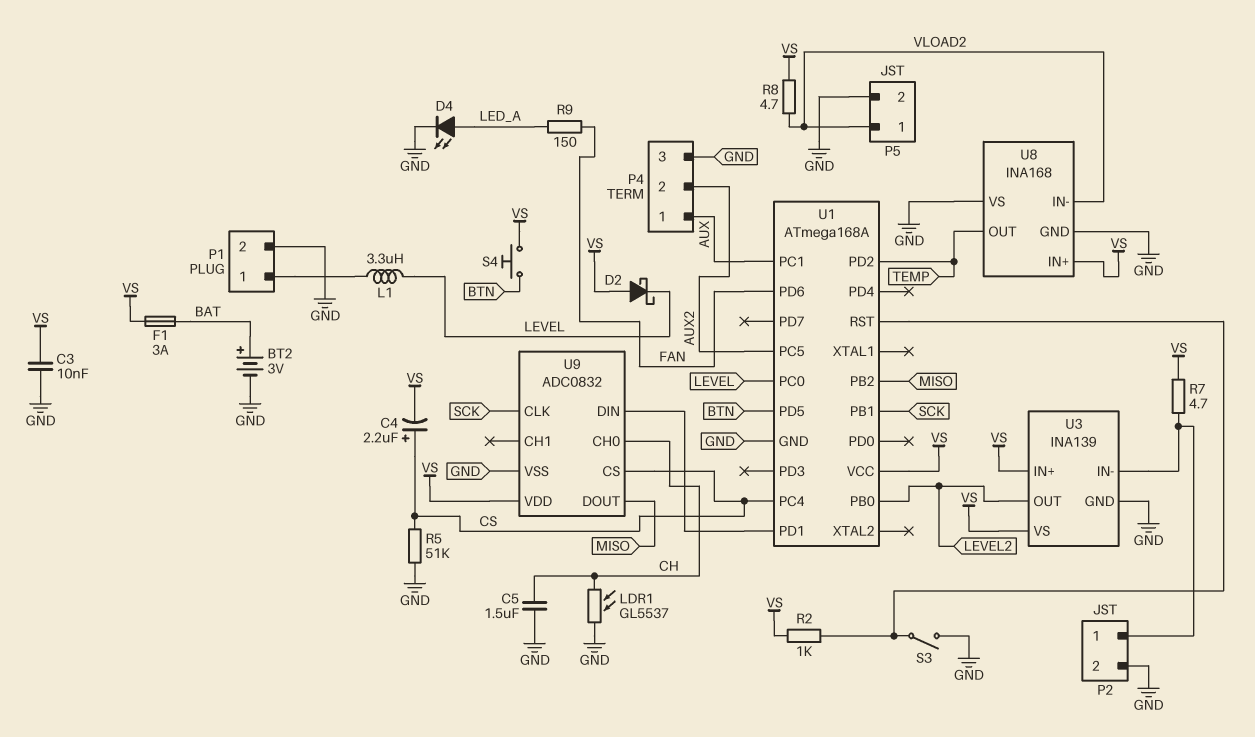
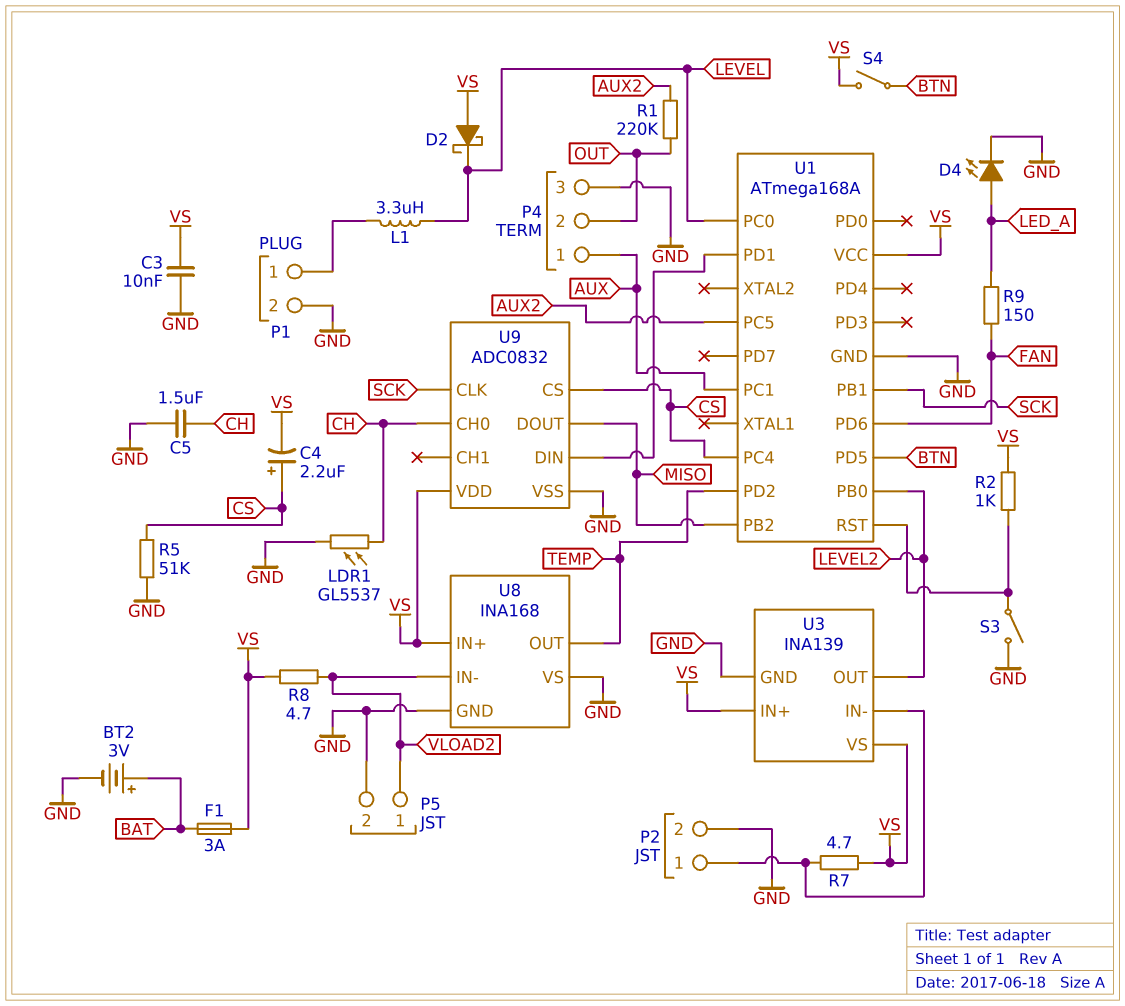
P4 pin 2: AUX2 -> OUT
R1: none -> 220k (AUX2, OUT)
S4: button (BTN, VS) -> switch (BTN, VS)

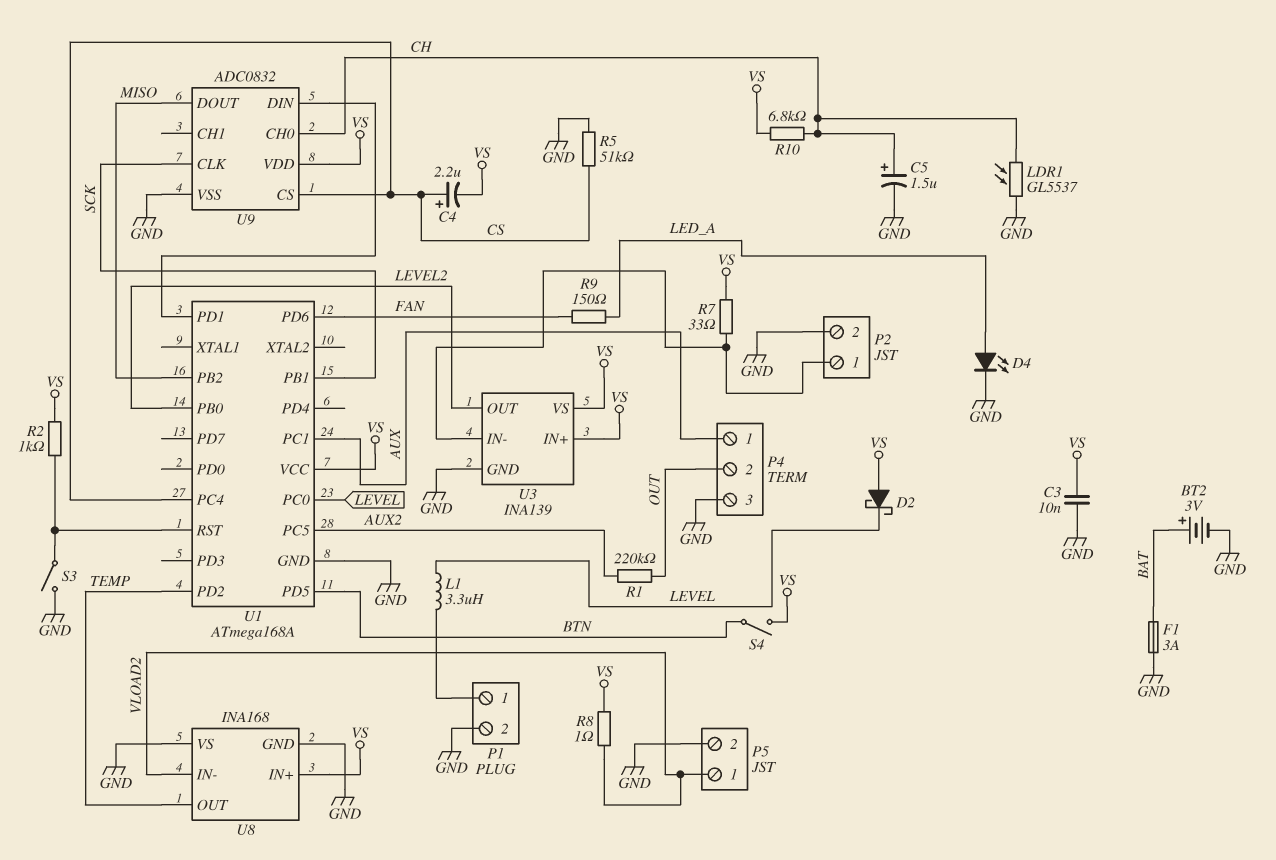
C5: 1.5uF (CH, GND) -> 1.5uF (plus CH, minus GND)
F1: 3A (BAT, VS) -> 3A (BAT, GND)
R7: 4.7 (P2/1, VS) -> 33 (P2/1, VS)
R8: 4.7 (VLOAD2, VS) -> 1 (VLOAD2, VS)
R10: none -> 6.8k (CH, VS)

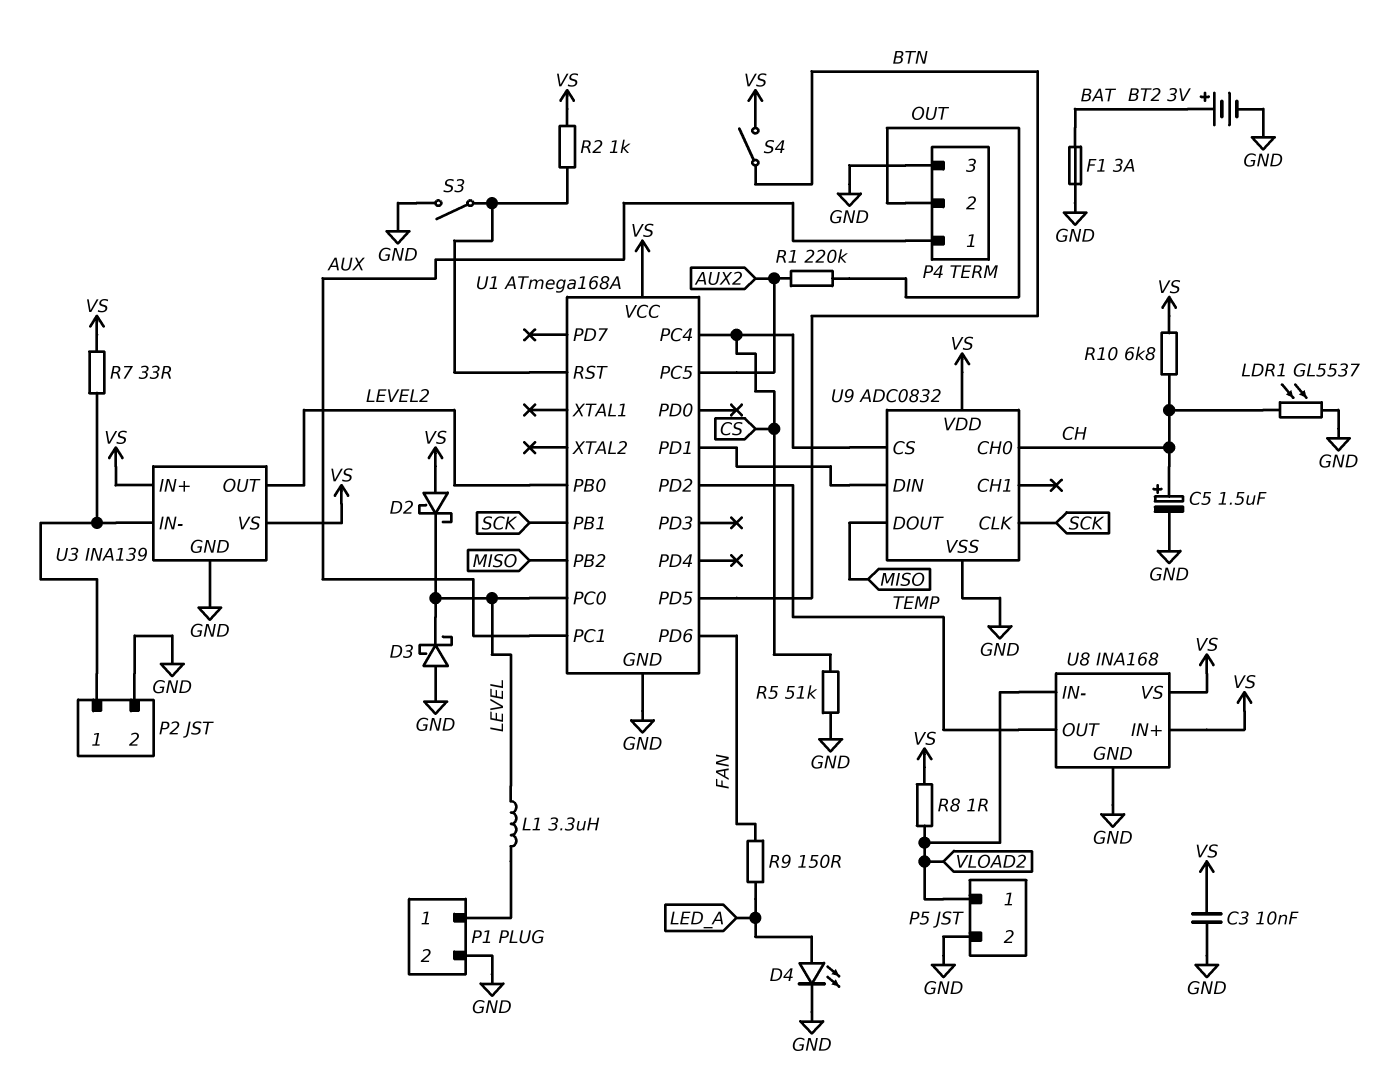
C4: 2.2uF (plus CS, minus VS) -> none
D3: none -> schottky (A GND, K LEVEL)
U8 pin VS: GND -> VS

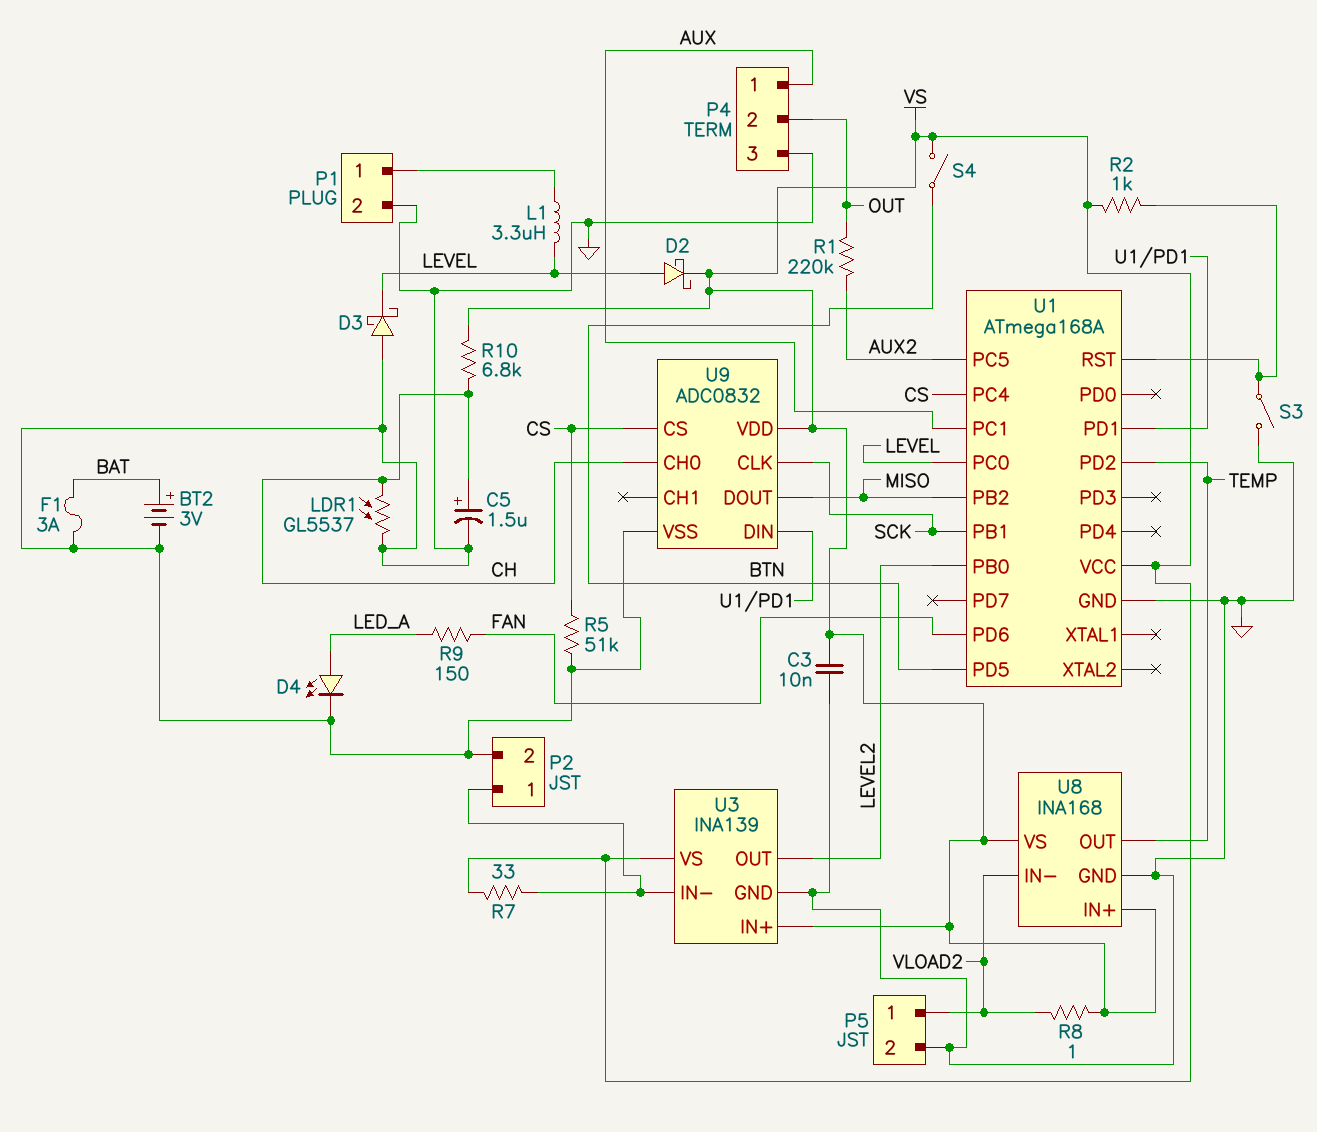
D2: schottky (A VS, K LEVEL) -> schottky (A LEVEL, K VS)

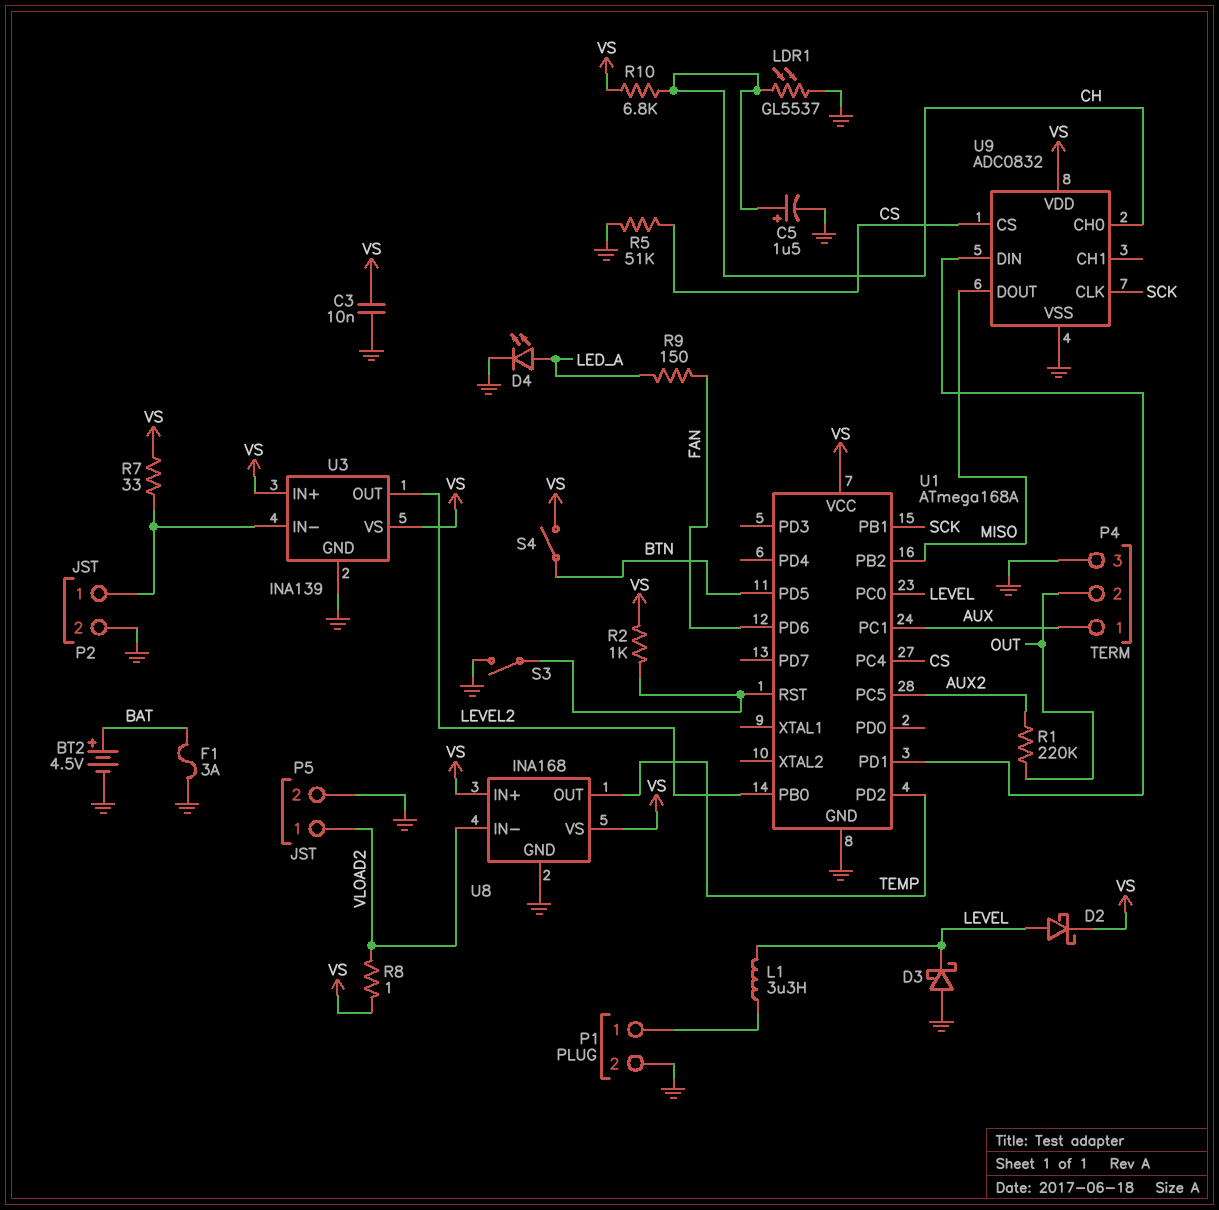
BT2: 3V (plus BAT, minus GND) -> 4.5V (plus BAT, minus GND)

